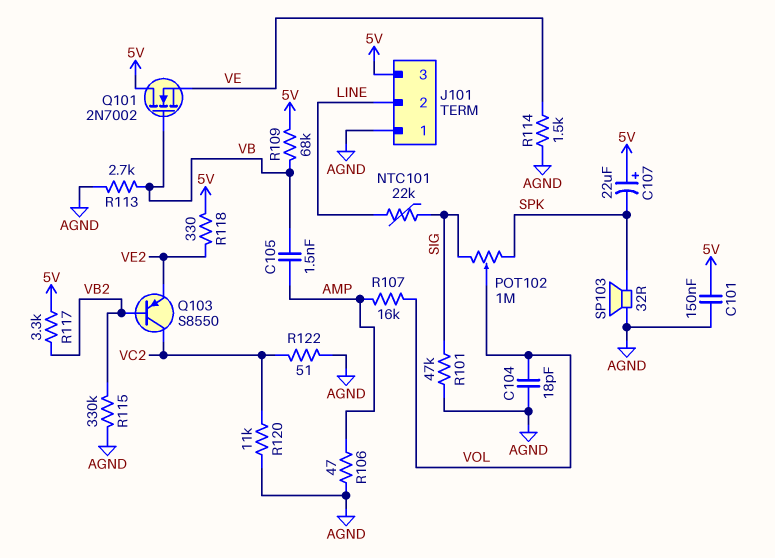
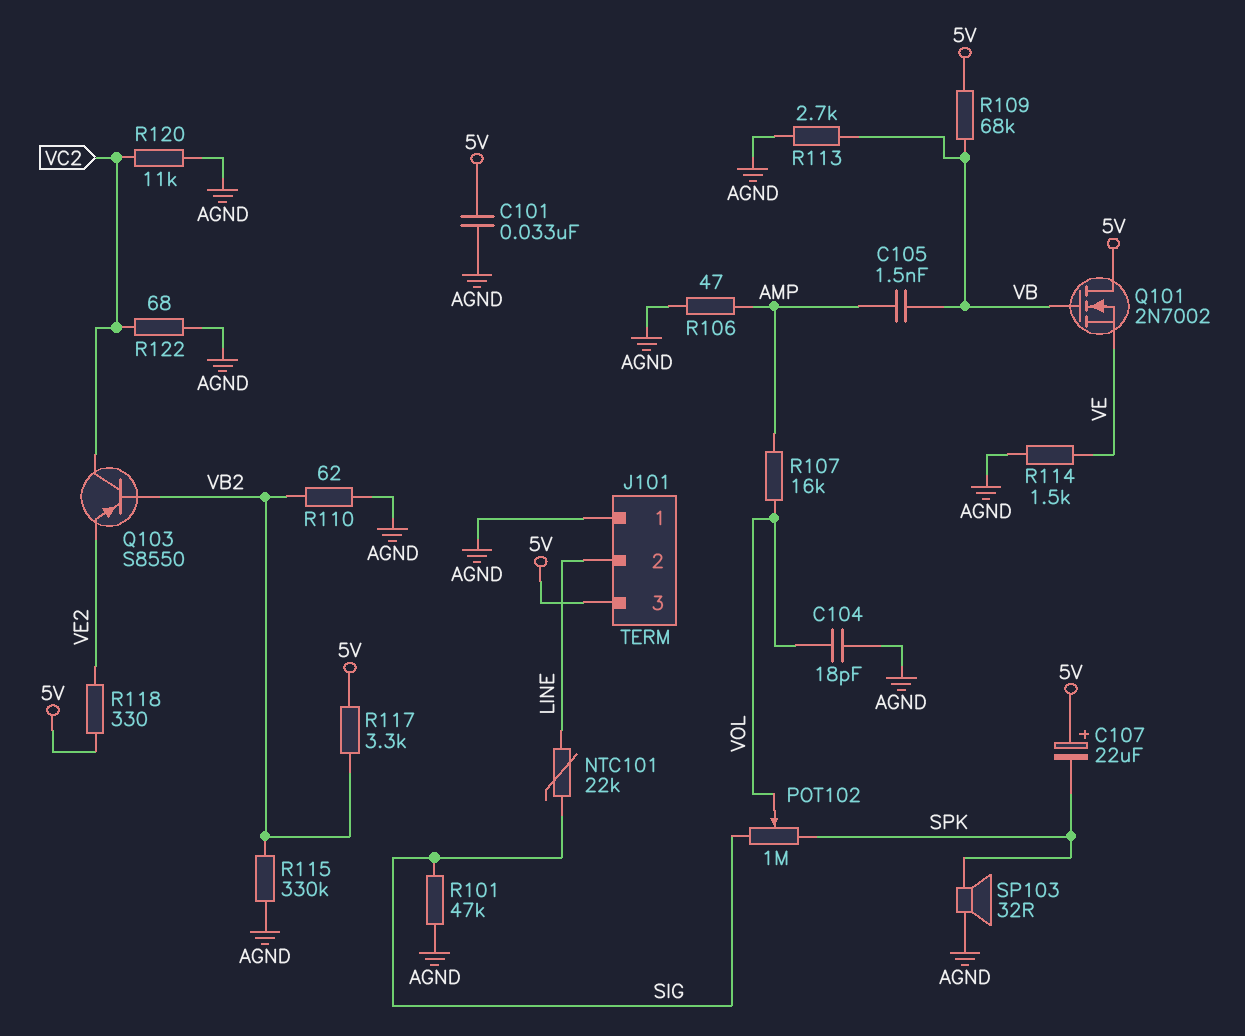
C101: 150nF (5V, AGND) -> 33nF (5V, AGND)
R110: none -> 62 (AGND, VB2)
R122: 51 (AGND, VC2) -> 68 (AGND, VC2)

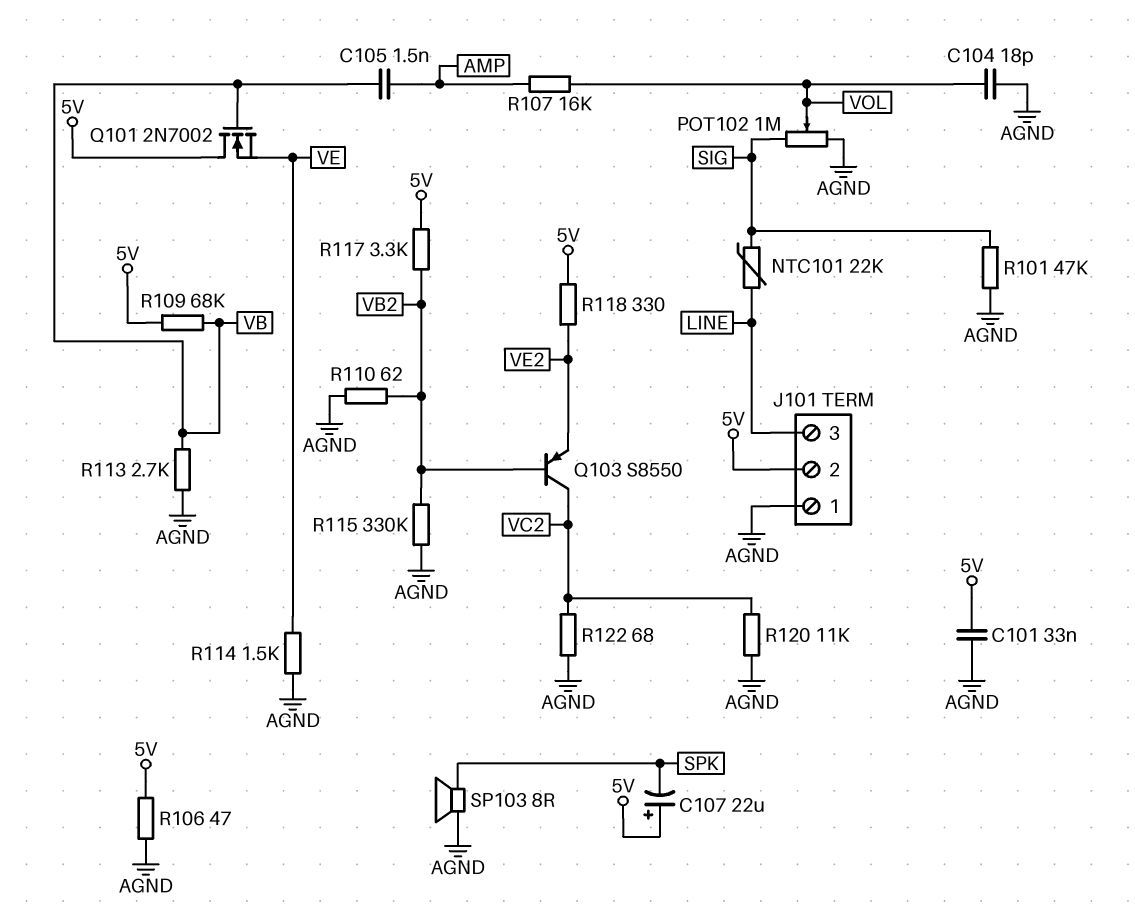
J101 pin 2: LINE -> 5V
J101 pin 3: 5V -> LINE
POT102: 1M (SIG, SPK, wiper VOL) -> 1M (AGND, SIG, wiper VOL)
R106: 47 (AGND, AMP) -> 47 (5V, AGND)
SP103: speaker 32R (AGND, SPK) -> speaker 8R (AGND, SPK)

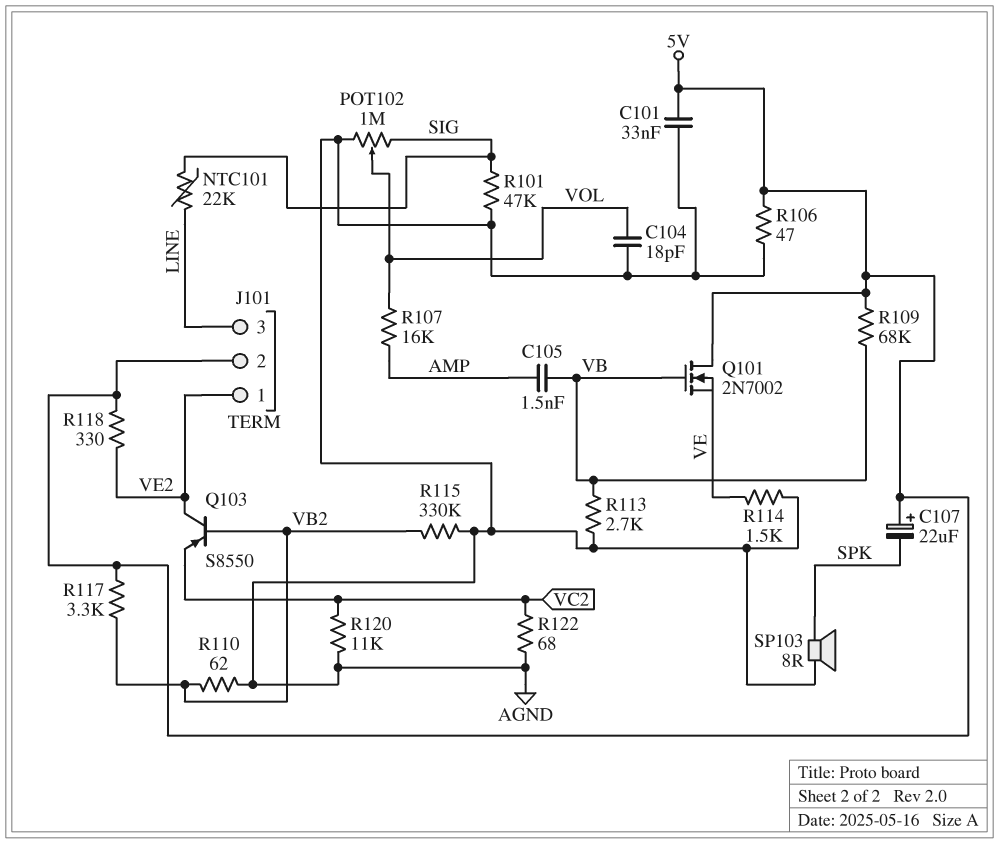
J101 pin 1: AGND -> VE2
Q103: PNP S8550 (B VB2, C VC2, E VE2) -> PNP S8550 (B VB2, C VE2, E VC2)

